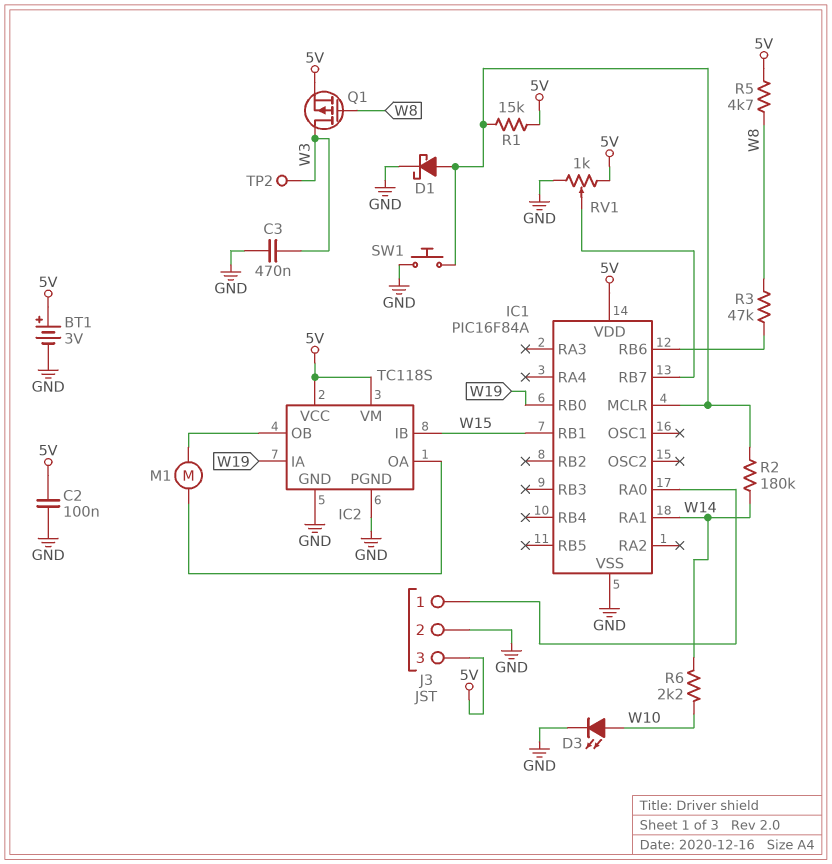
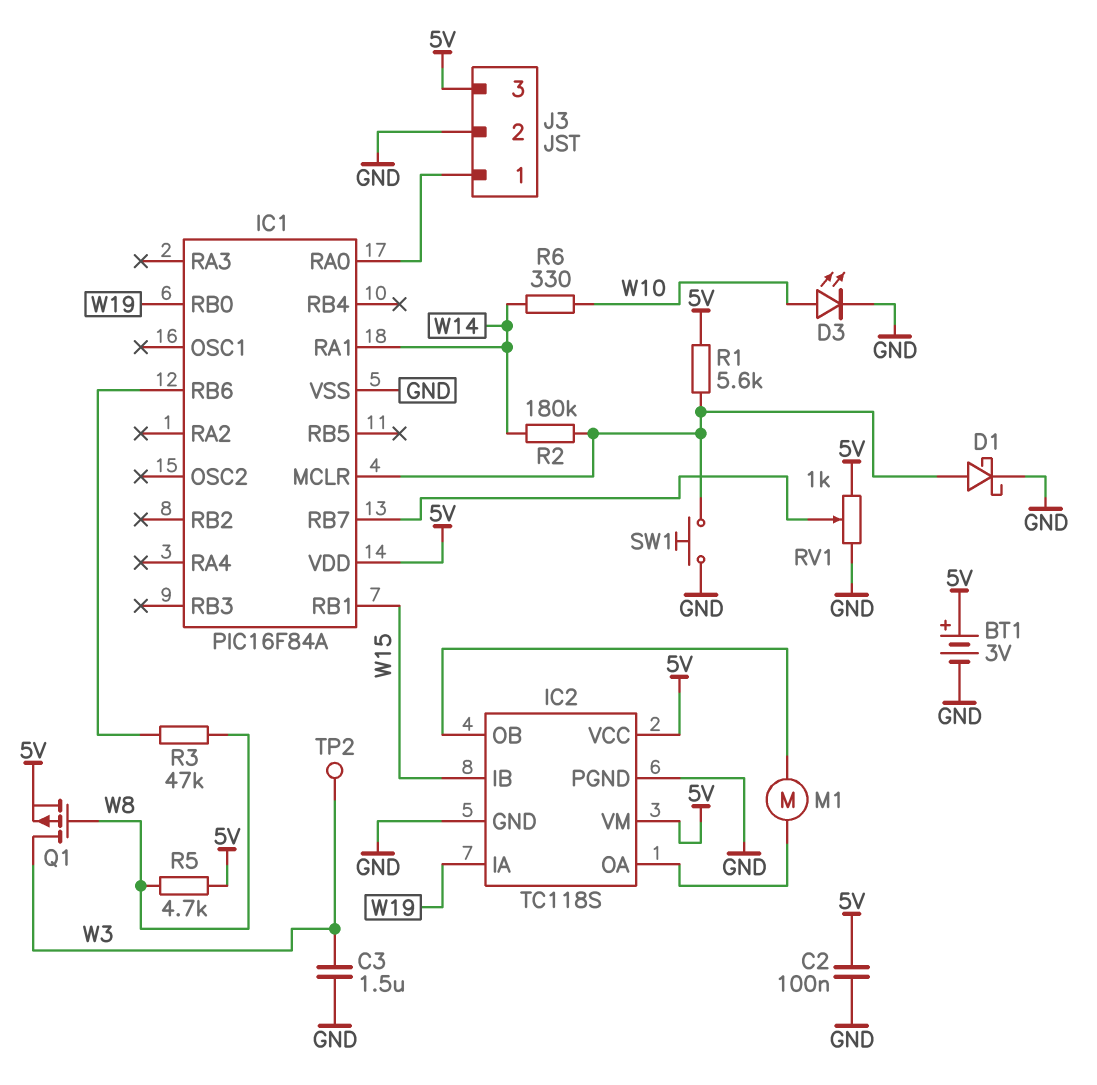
C3: 470nF (GND, W3) -> 1.5uF (GND, W3)
R1: 15k (5V, IC1/MCLR) -> 5.6k (5V, IC1/MCLR)
R6: 2.2k (W10, W14) -> 330 (W10, W14)

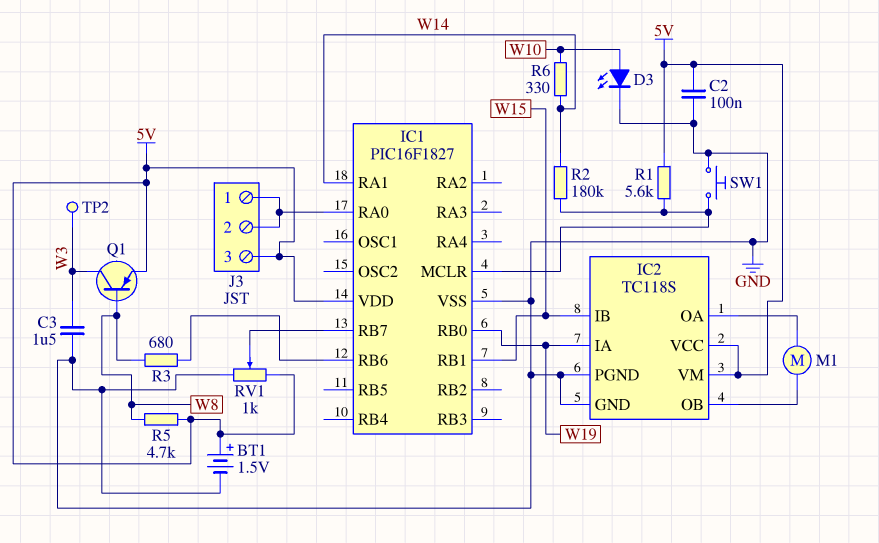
BT1: 3V (plus 5V, minus GND) -> 1.5V (plus 5V, minus GND)
D1: schottky (A IC1/MCLR, K GND) -> none
IC1: PIC16F84A -> PIC16F1827
J3 pin 2: GND -> IC1/RA0
Q1: PMOS (G W8, D W3, S 5V) -> PNP (B W8, C W3, E 5V)
R3: 47k (IC1/RB6, W8) -> 680 (IC1/RB6, W8)

